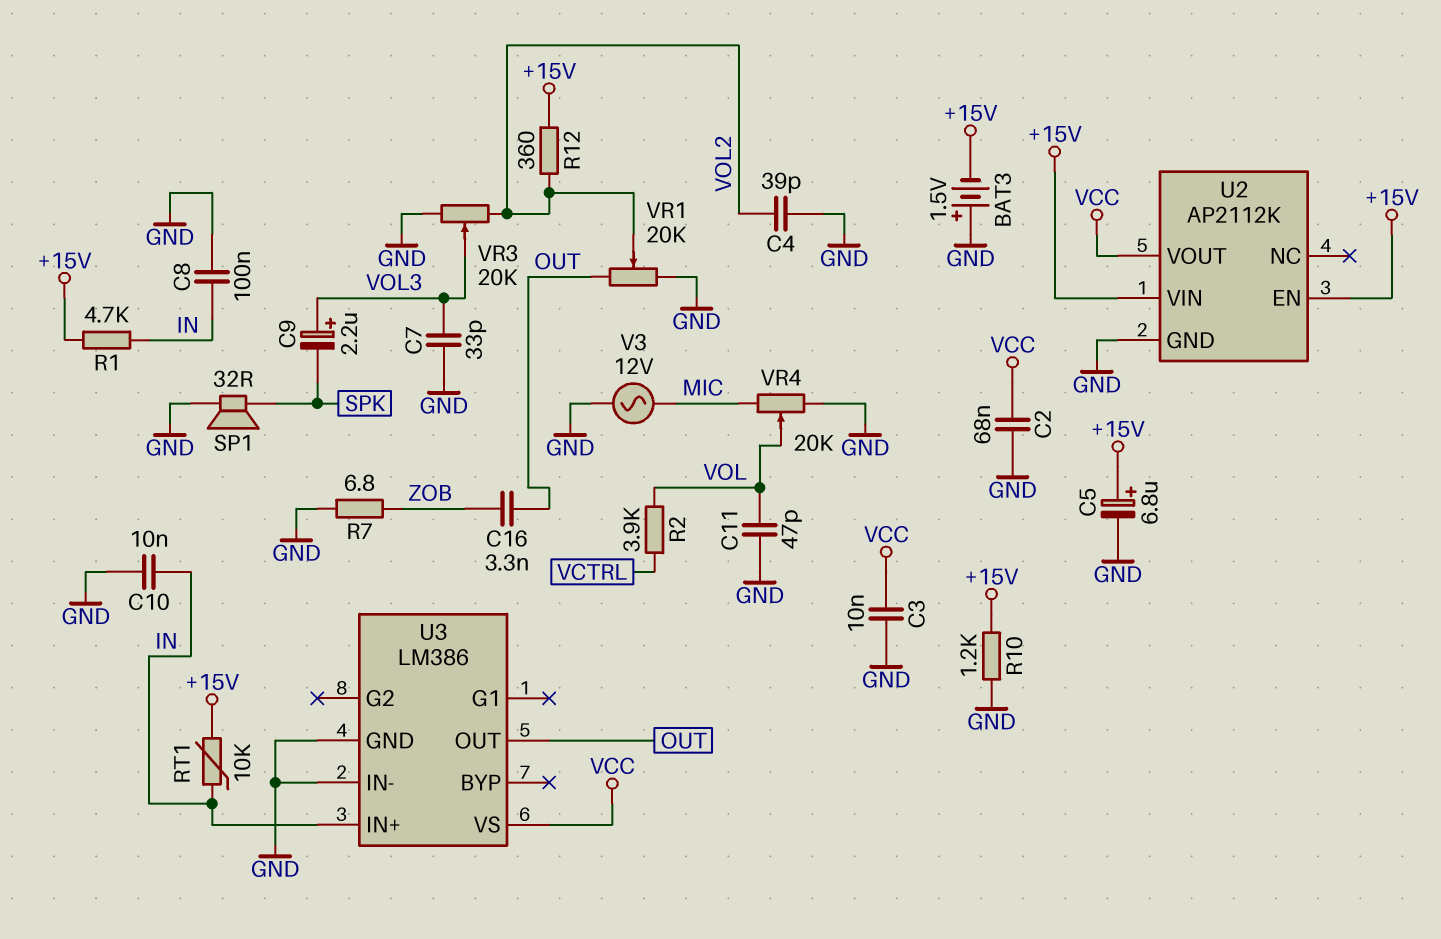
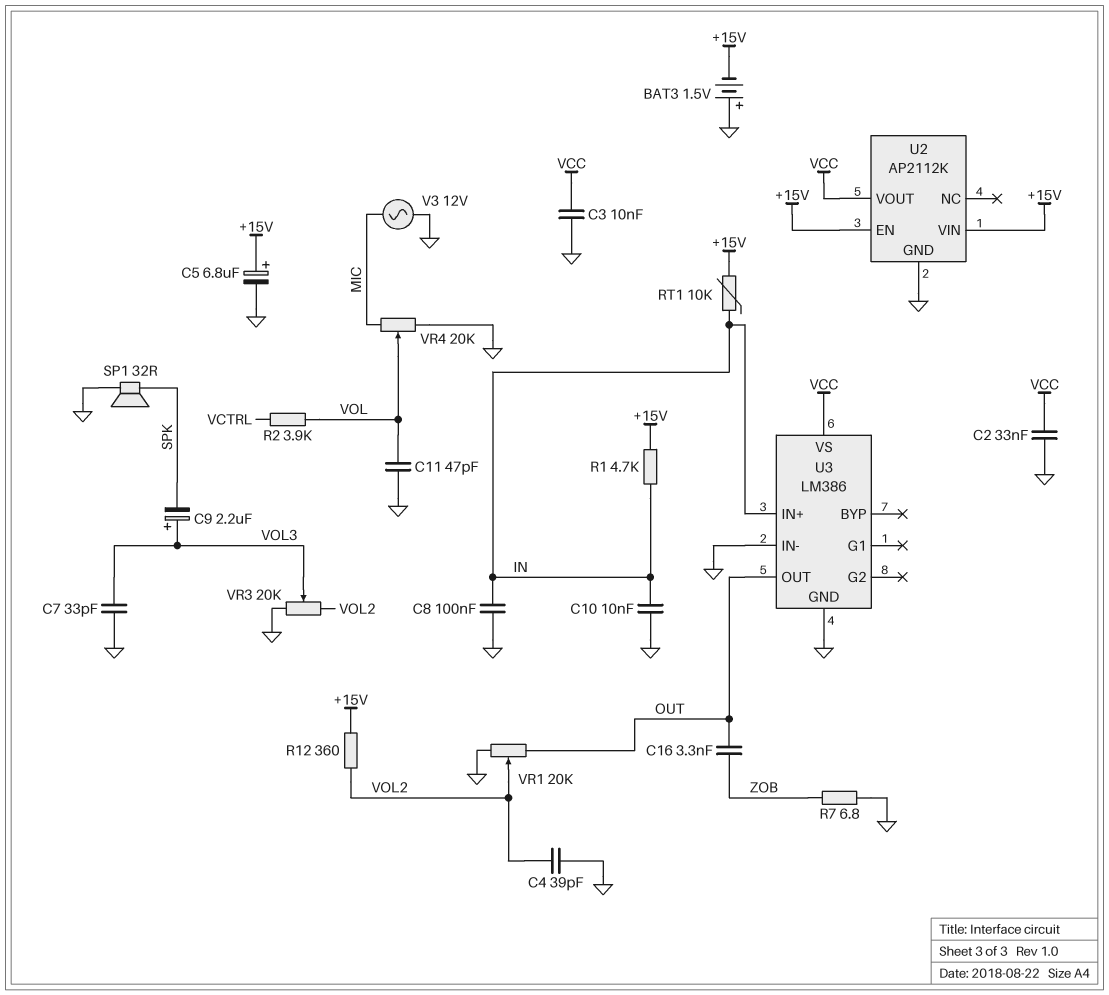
C2: 68nF (GND, VCC) -> 33nF (GND, VCC)
R10: 1.2k (+15V, GND) -> none

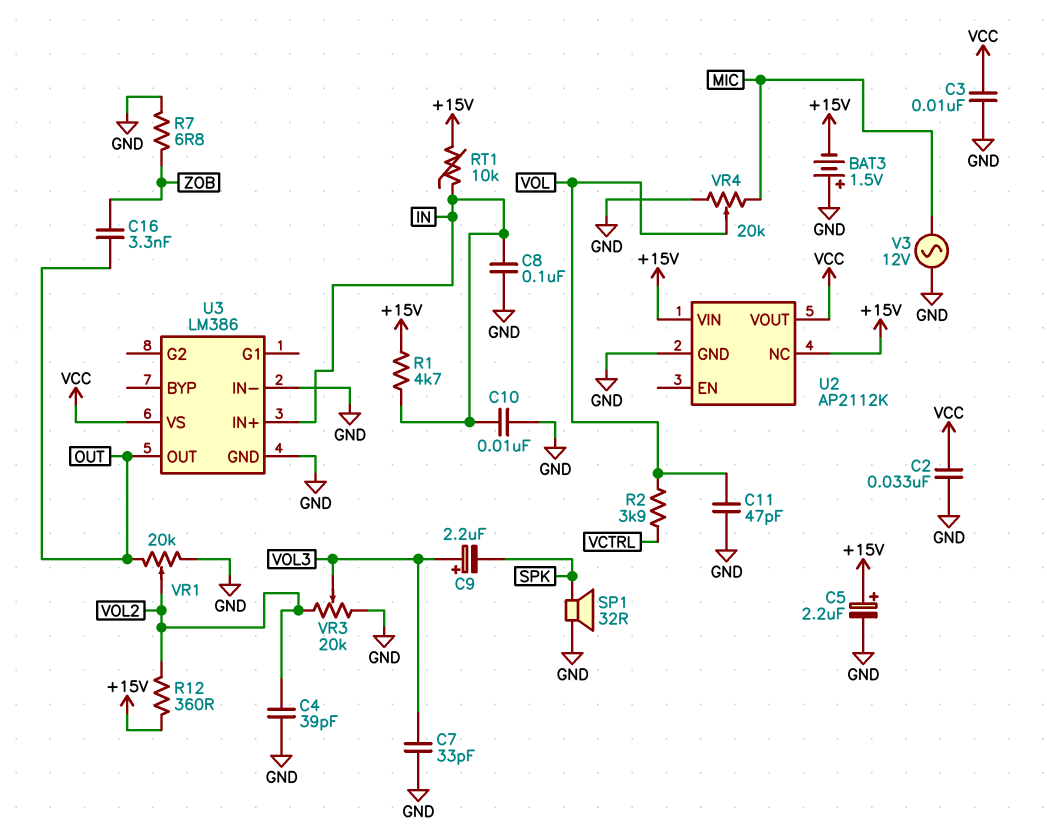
C5: 6.8uF (plus +15V, minus GND) -> 2.2uF (plus +15V, minus GND)
U2 pin EN: +15V -> none
U2 pin NC: none -> +15V

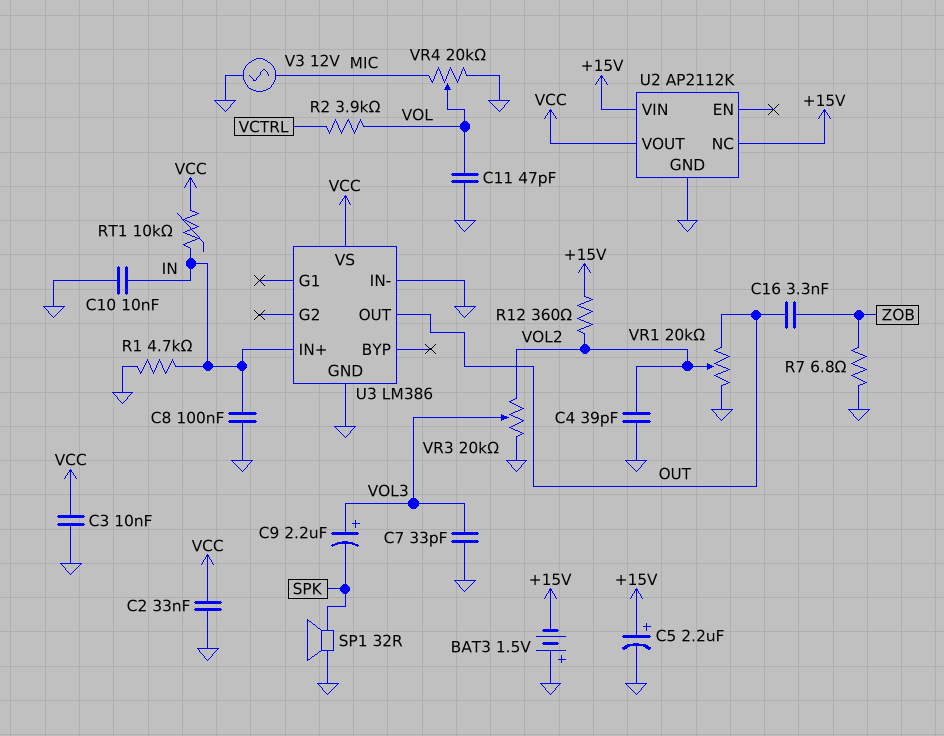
R1: 4.7k (+15V, IN) -> 4.7k (GND, IN)
RT1: 10k (+15V, IN) -> 10k (IN, VCC)

